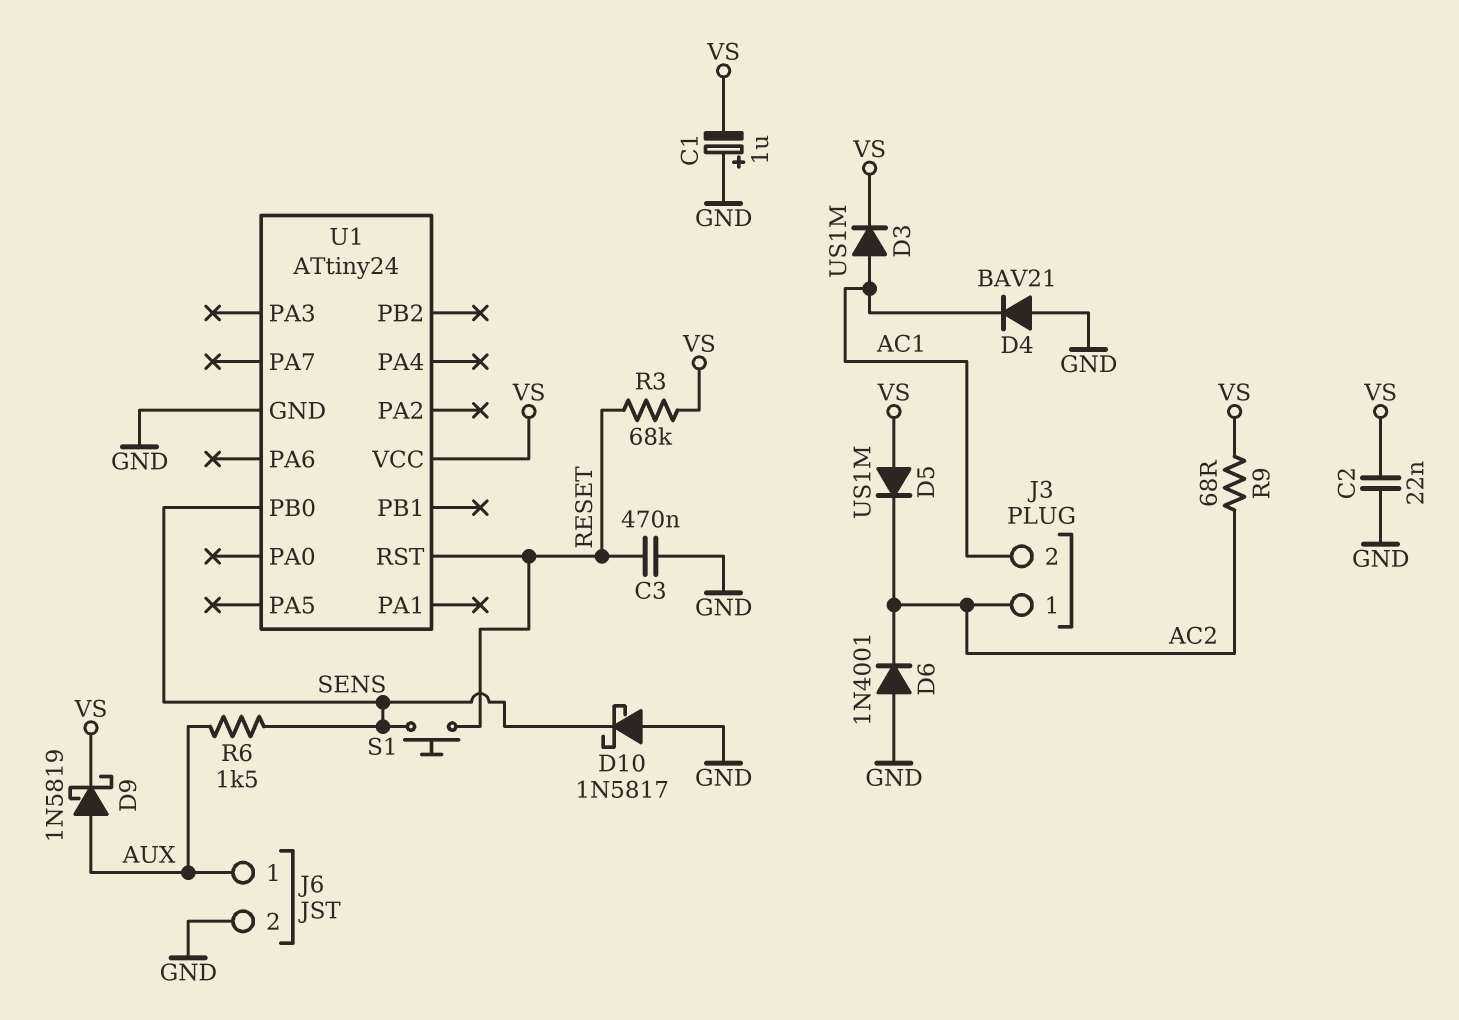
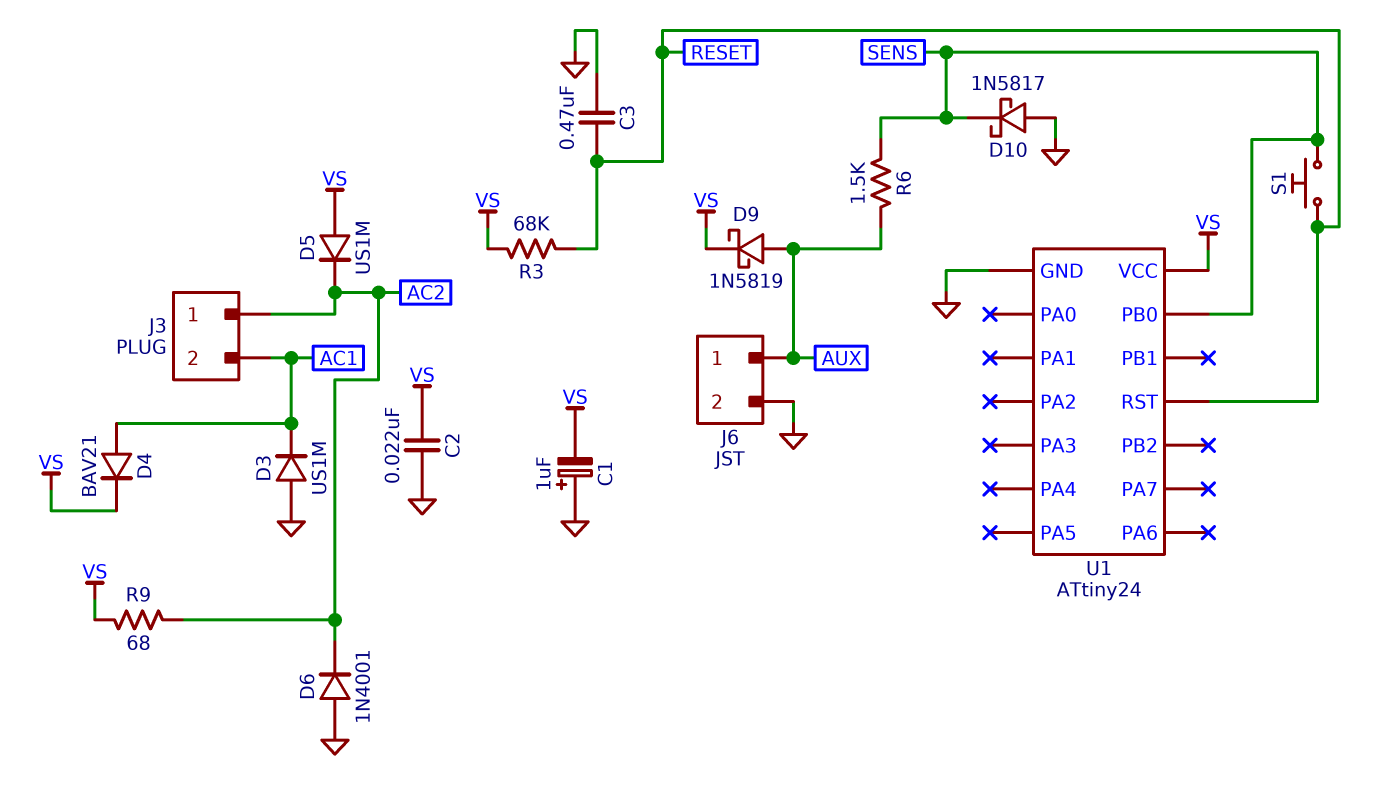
D3: diode US1M (A AC1, K VS) -> diode US1M (A GND, K AC1)
D4: diode BAV21 (A GND, K AC1) -> diode BAV21 (A AC1, K VS)

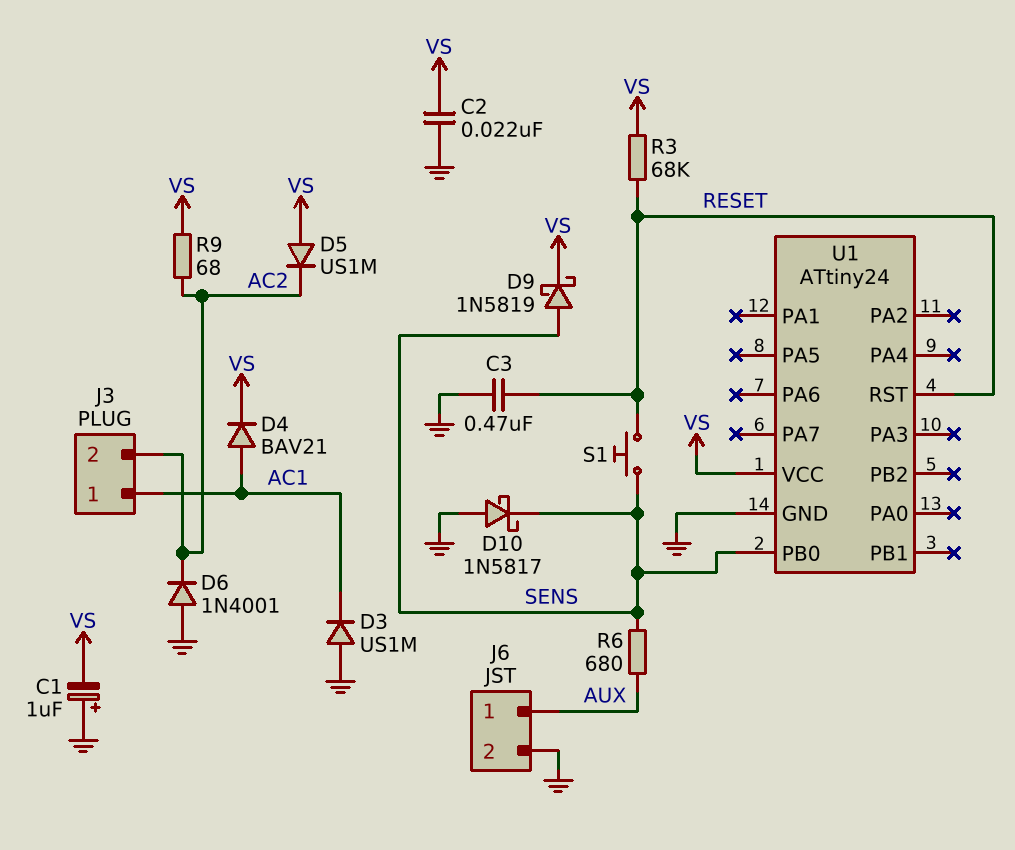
D9: schottky 1N5819 (A AUX, K VS) -> schottky 1N5819 (A SENS, K VS)
J3 pin 1: AC2 -> AC1
J3 pin 2: AC1 -> AC2
R6: 1.5k (AUX, SENS) -> 680 (AUX, SENS)

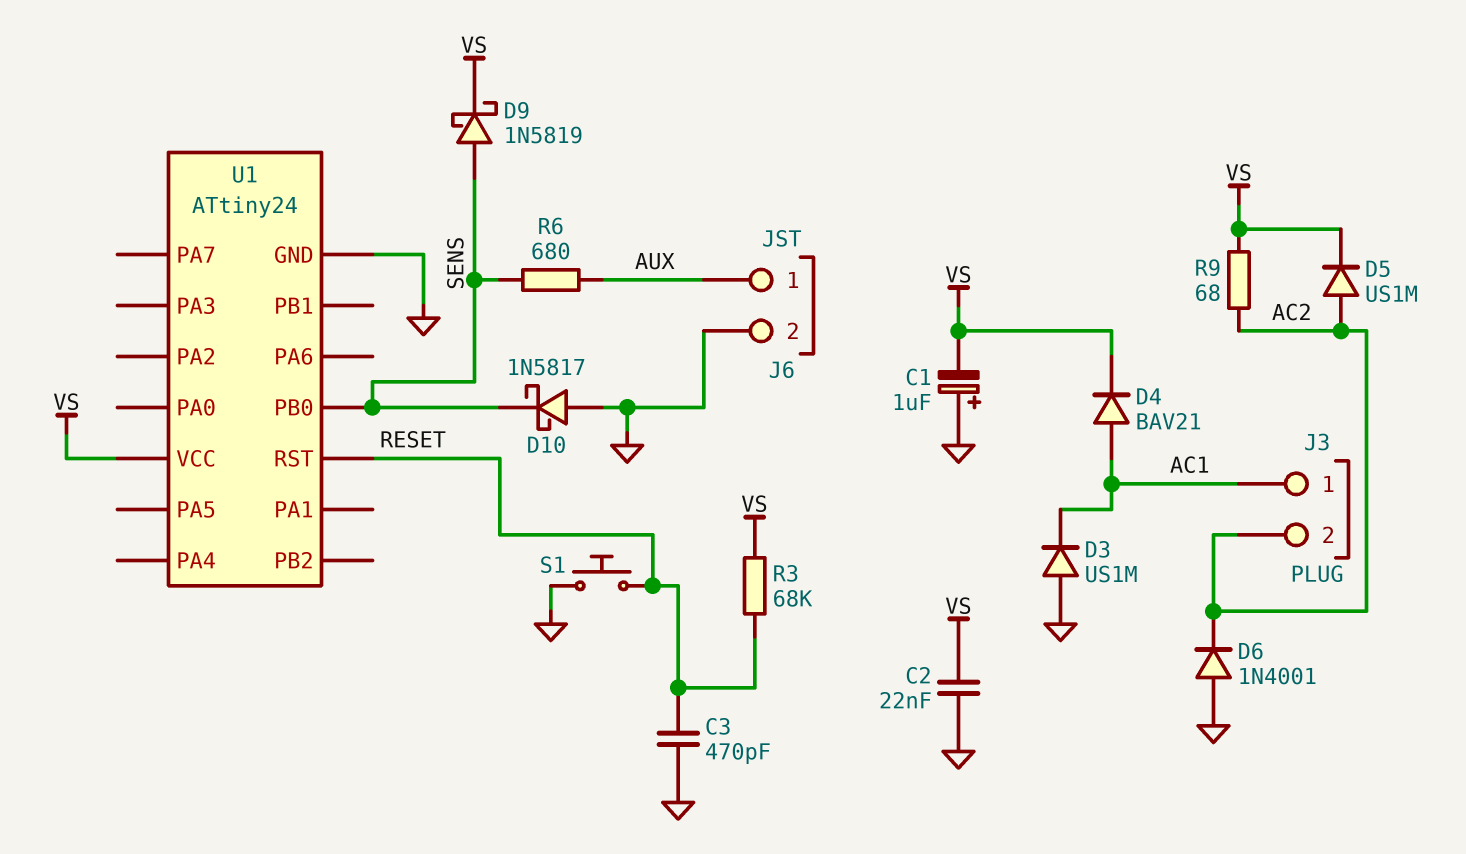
C3: 470nF (GND, RESET) -> 470pF (GND, RESET)
D5: diode US1M (A VS, K AC2) -> diode US1M (A AC2, K VS)
S1: button (RESET, SENS) -> button (GND, RESET)

